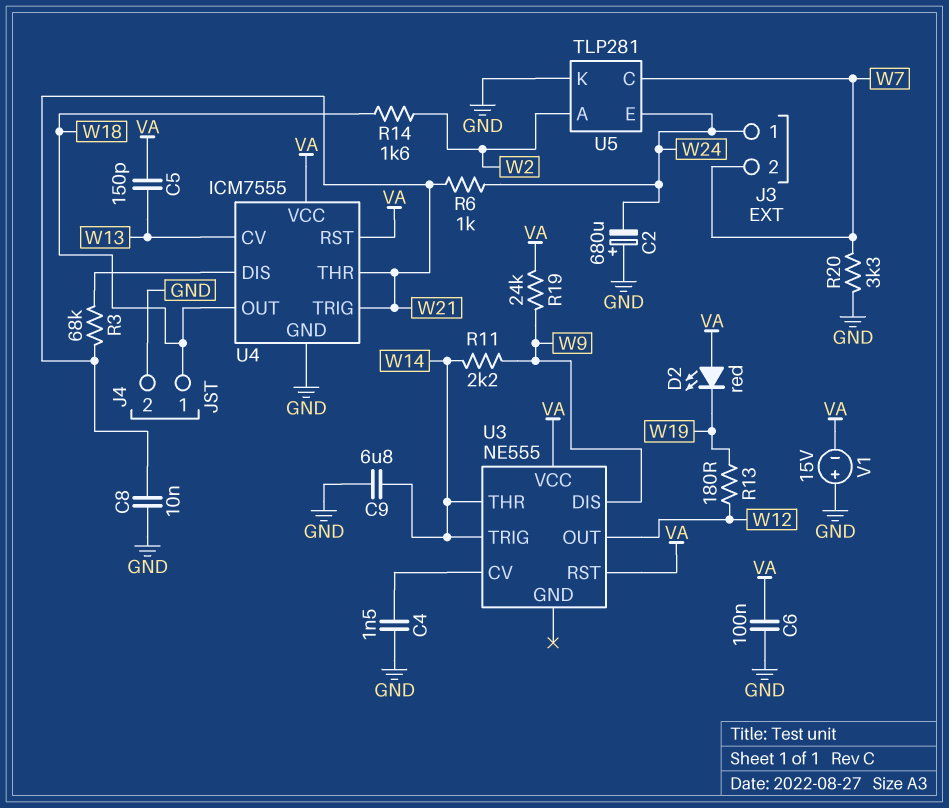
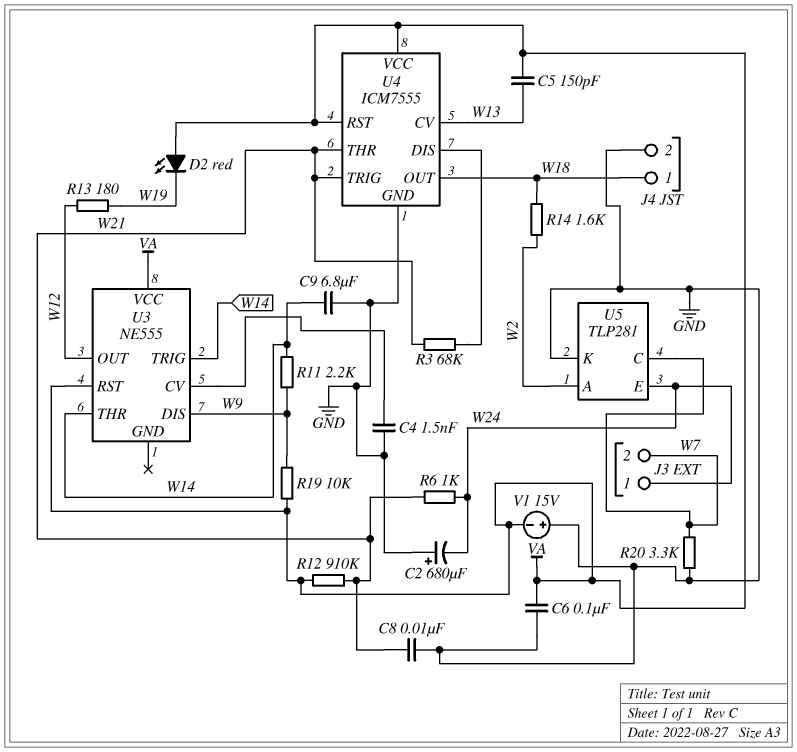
R12: none -> 910k (VA, W21)
R19: 24k (VA, W9) -> 10k (VA, W9)

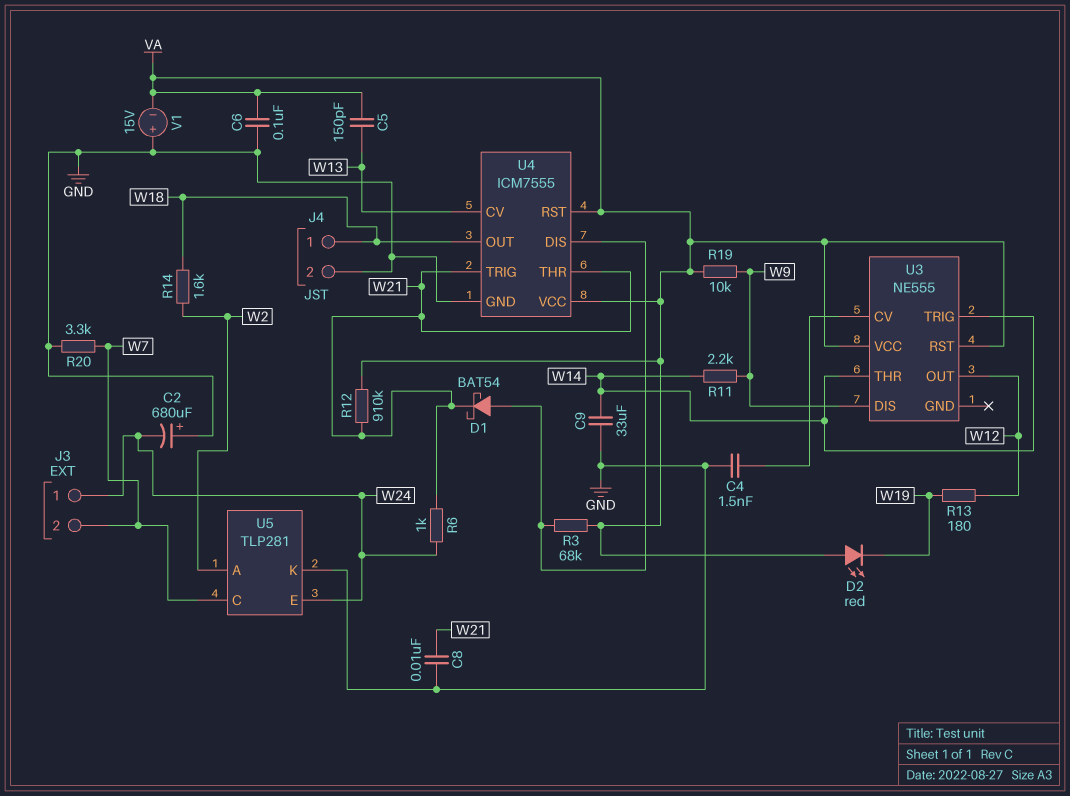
C9: 6.8uF (GND, W14) -> 33uF (GND, W14)
D1: none -> schottky BAT54 (A U4/DIS, K W21)
R3: 68k (U4/DIS, W21) -> 68k (U4/DIS, VA)

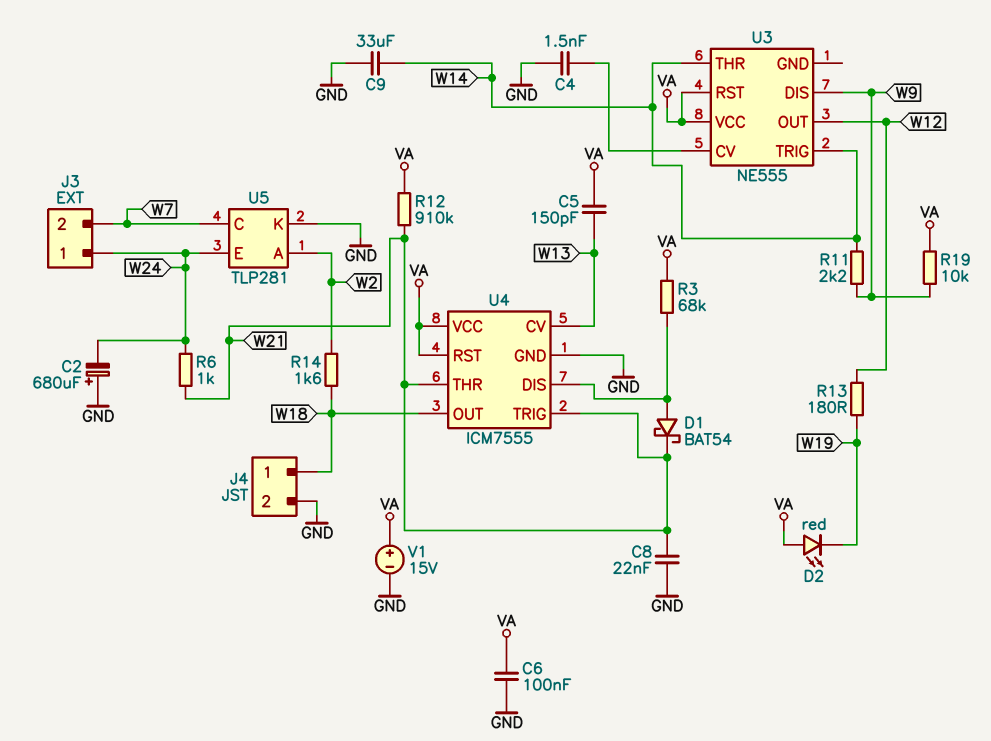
C8: 10nF (GND, W21) -> 22nF (GND, W21)
R20: 3.3k (GND, W7) -> none
V1: 15V (plus GND, minus VA) -> 15V (plus VA, minus GND)

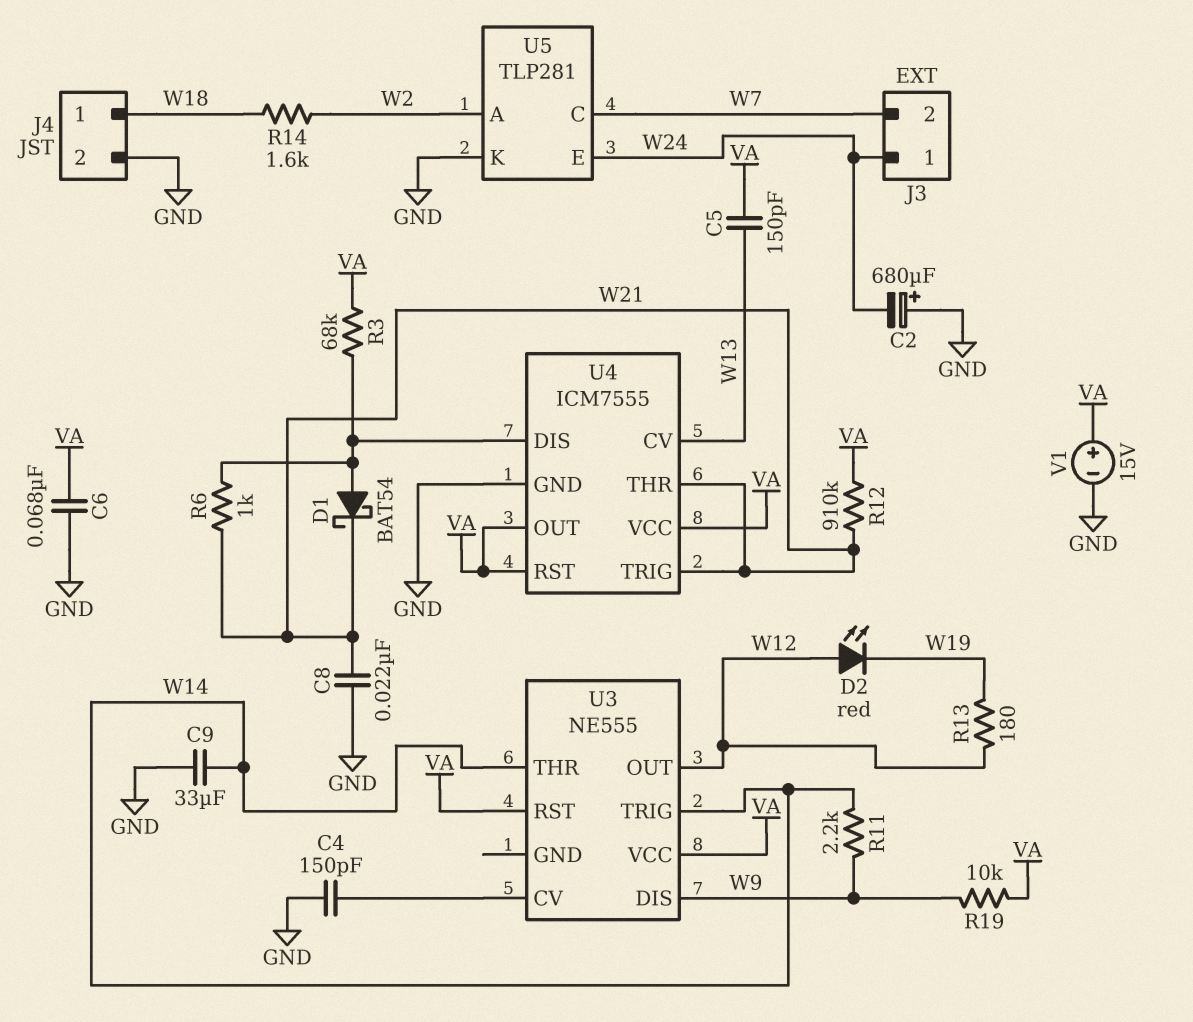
C4: 1.5nF (GND, U3/CV) -> 150pF (GND, U3/CV)
C6: 100nF (GND, VA) -> 68nF (GND, VA)
D2: LED red (A VA, K W19) -> LED red (A W12, K W19)
R6: 1k (W21, W24) -> 1k (U4/DIS, W21)
U4 pin OUT: W18 -> VA

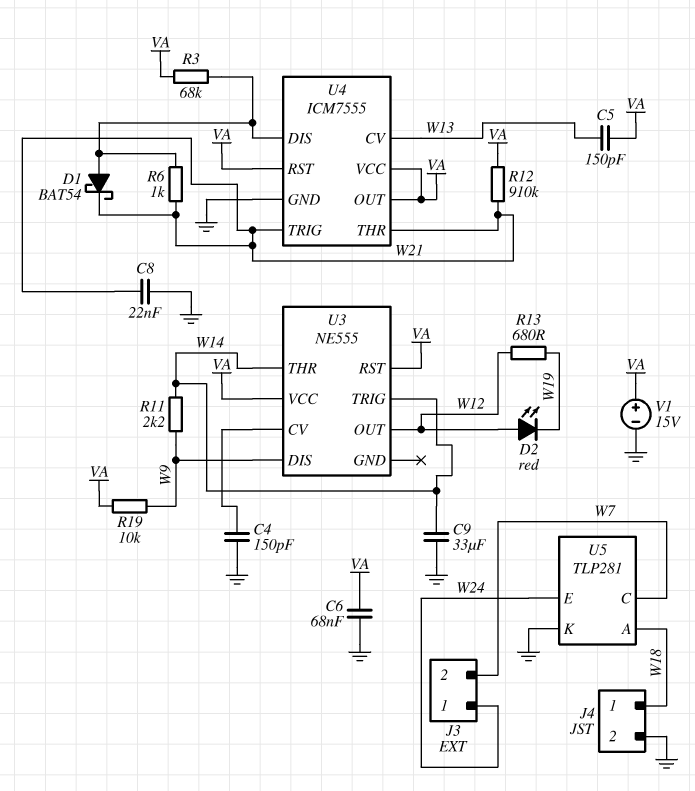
C2: 680uF (plus GND, minus W24) -> none
R13: 180 (W12, W19) -> 680 (W12, W19)
R14: 1.6k (W2, W18) -> none
U5 pin A: W2 -> W18

